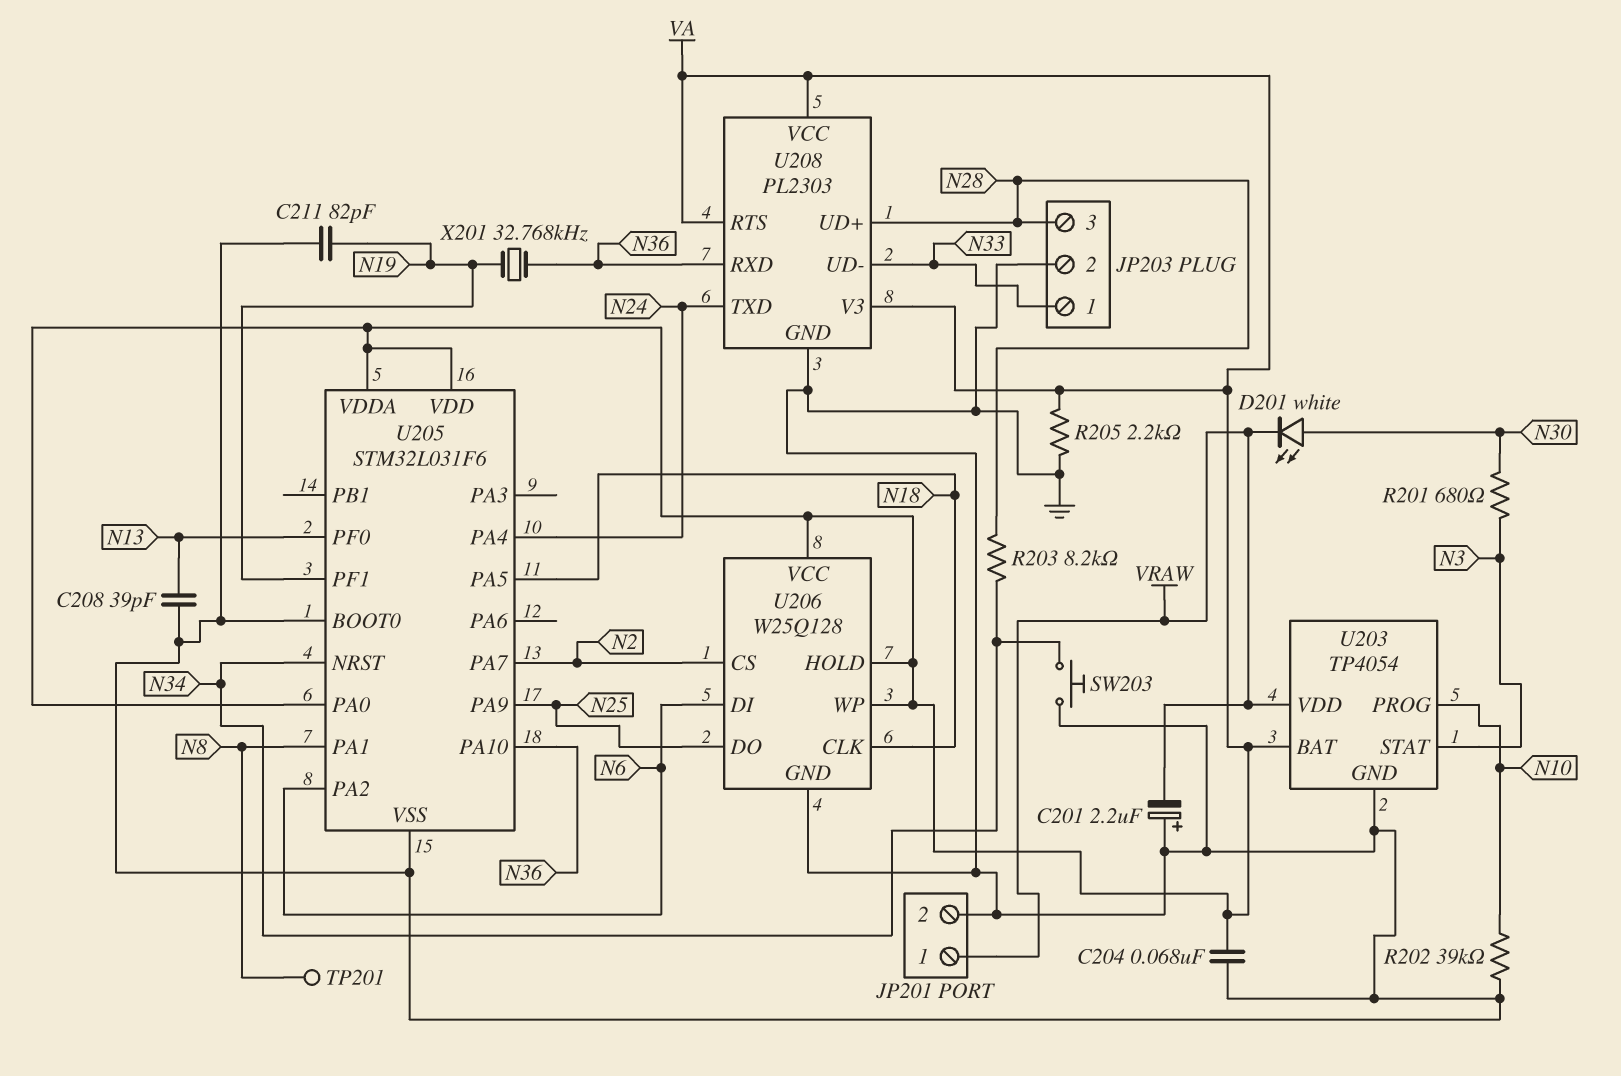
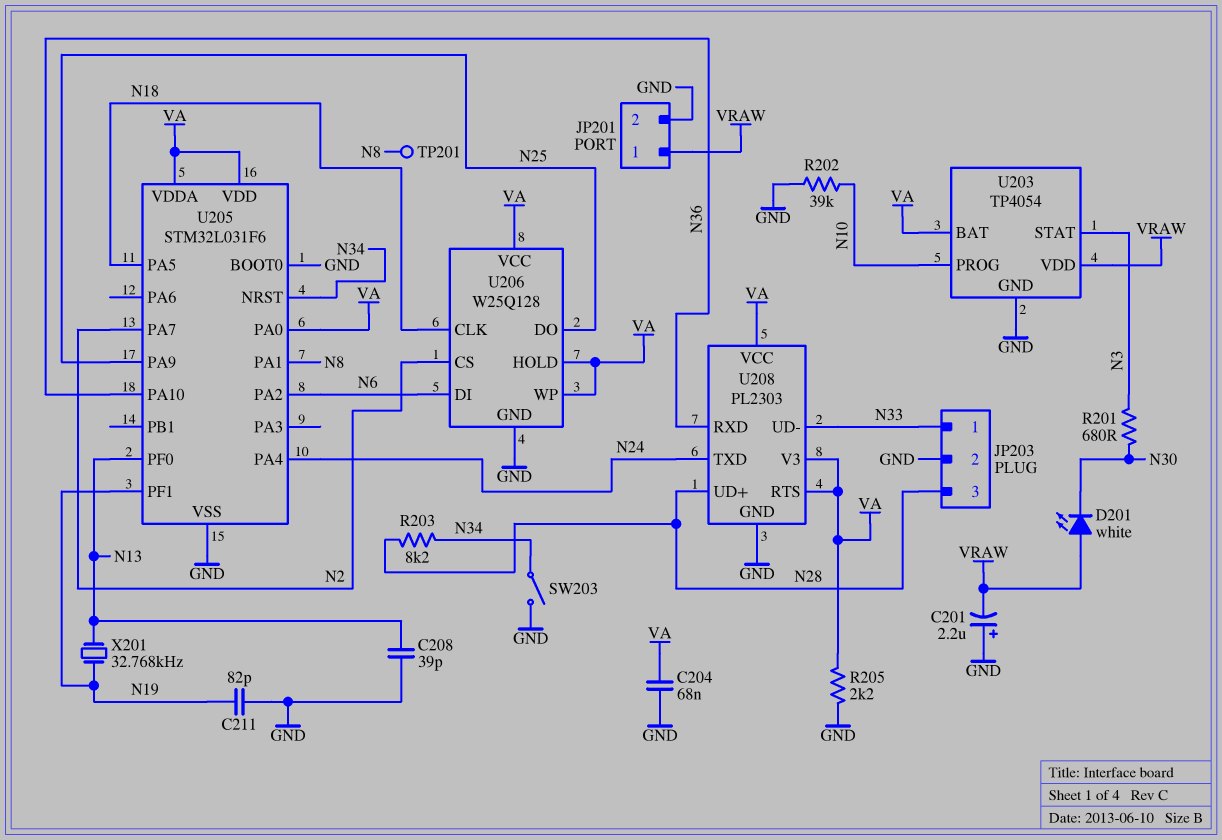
D201: LED white (A N30, K VRAW) -> LED white (A VRAW, K N30)
SW203: button (GND, N34) -> switch (GND, N34)
X201: 32.768kHz (N19, N36) -> 32.768kHz (N13, N19)

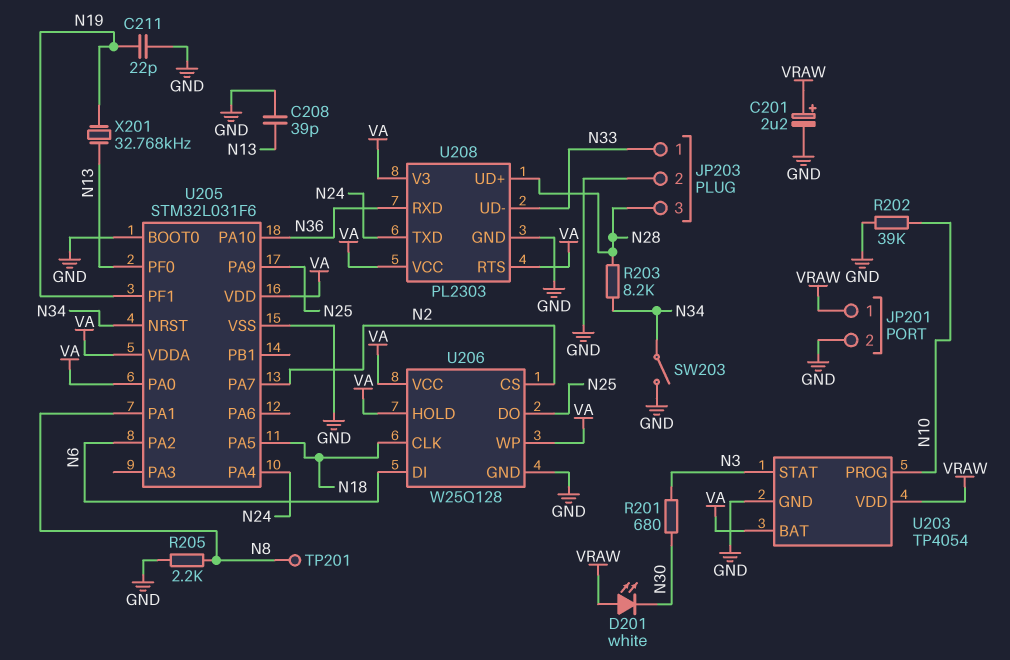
C201: 2.2uF (plus GND, minus VRAW) -> 2.2uF (plus VRAW, minus GND)
C204: 68nF (GND, VA) -> none
C211: 82pF (GND, N19) -> 22pF (GND, N19)
R205: 2.2k (GND, VA) -> 2.2k (GND, N8)

